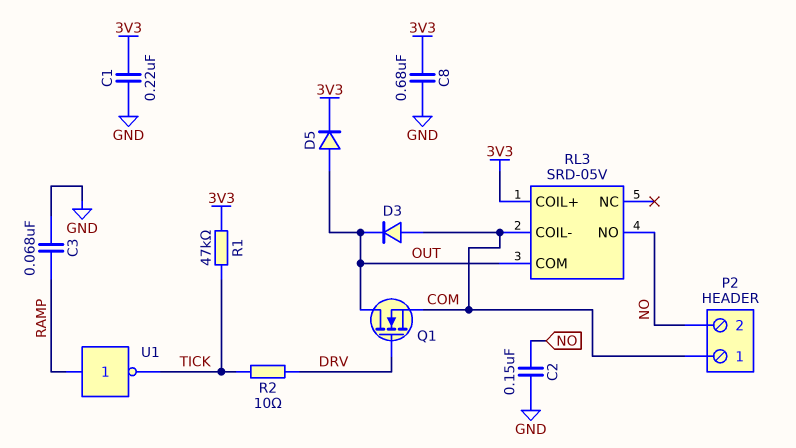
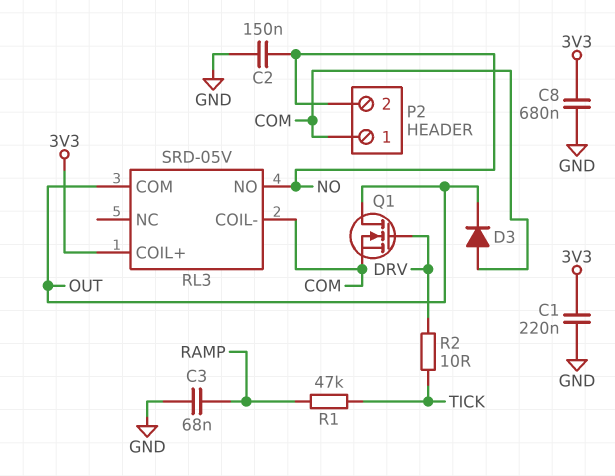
D5: diode (A OUT, K 3V3) -> none
R1: 47k (3V3, TICK) -> 47k (RAMP, TICK)
U1: NOT (in RAMP, out TICK) -> none

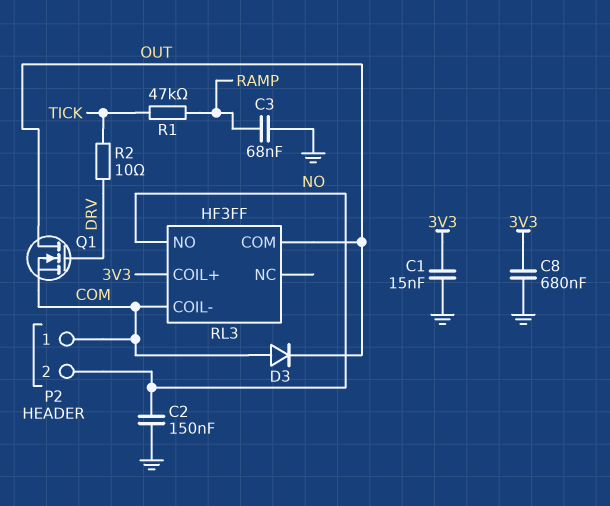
C1: 220nF (3V3, GND) -> 15nF (3V3, GND)
RL3: SRD-05V -> HF3FF

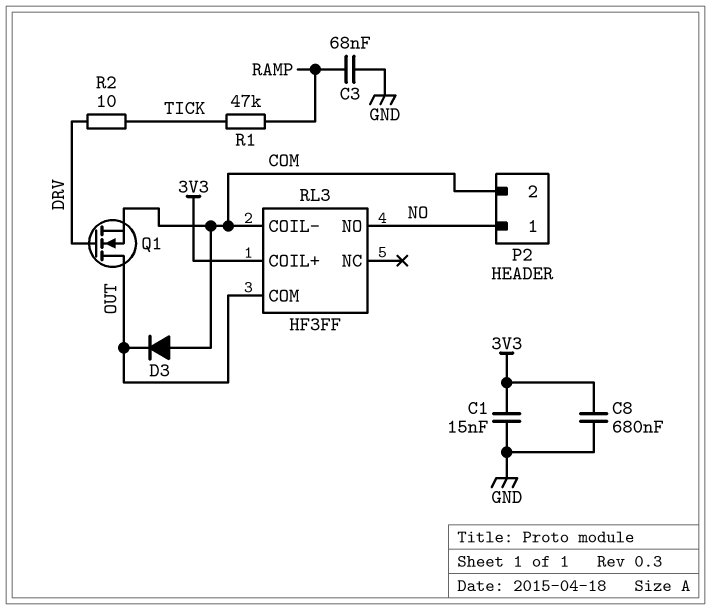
C2: 150nF (GND, NO) -> none
P2 pin 1: COM -> NO
P2 pin 2: NO -> COM

